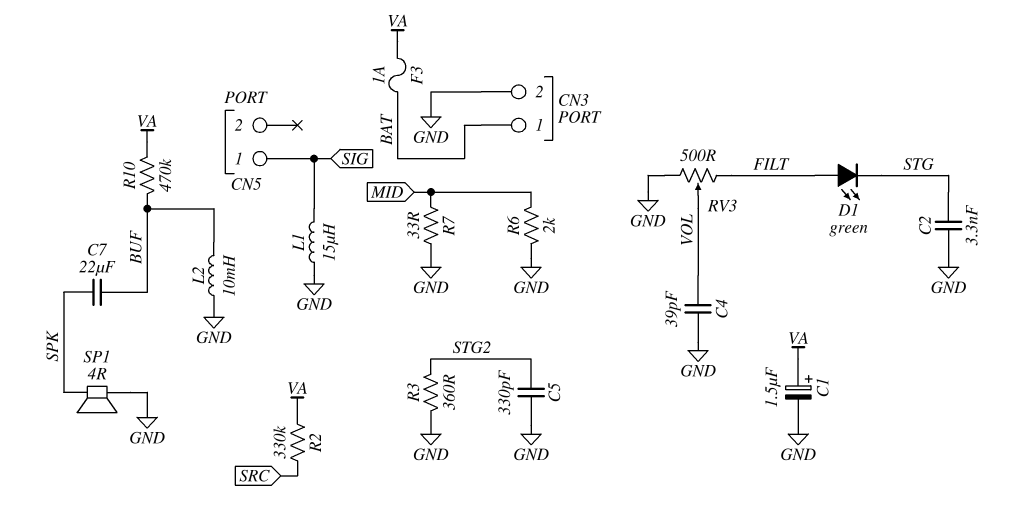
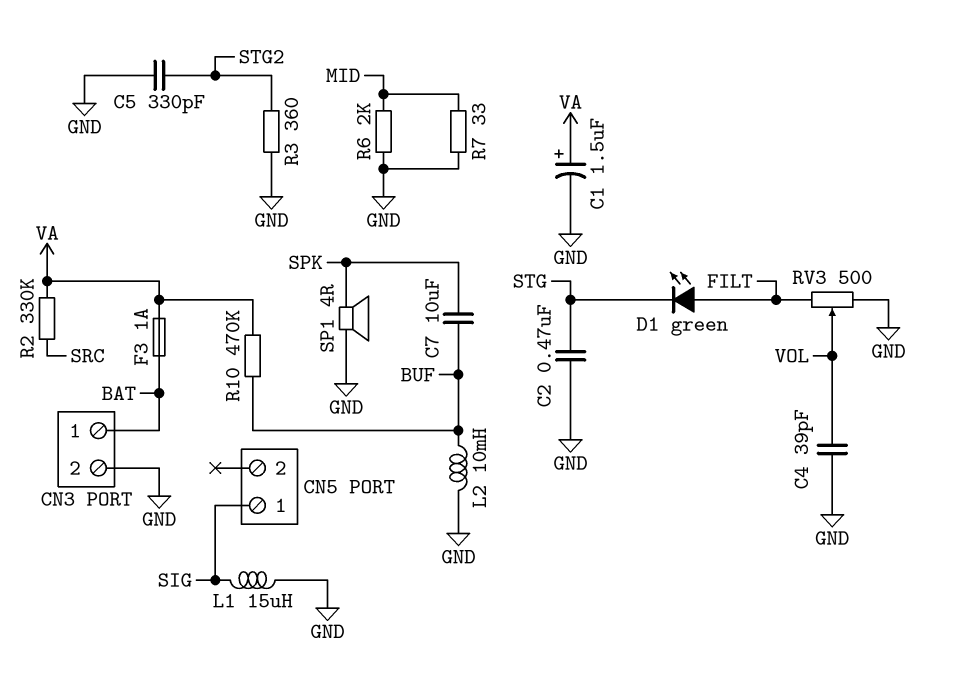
C2: 3.3nF (GND, STG) -> 470nF (GND, STG)
C7: 22uF (BUF, SPK) -> 10uF (BUF, SPK)

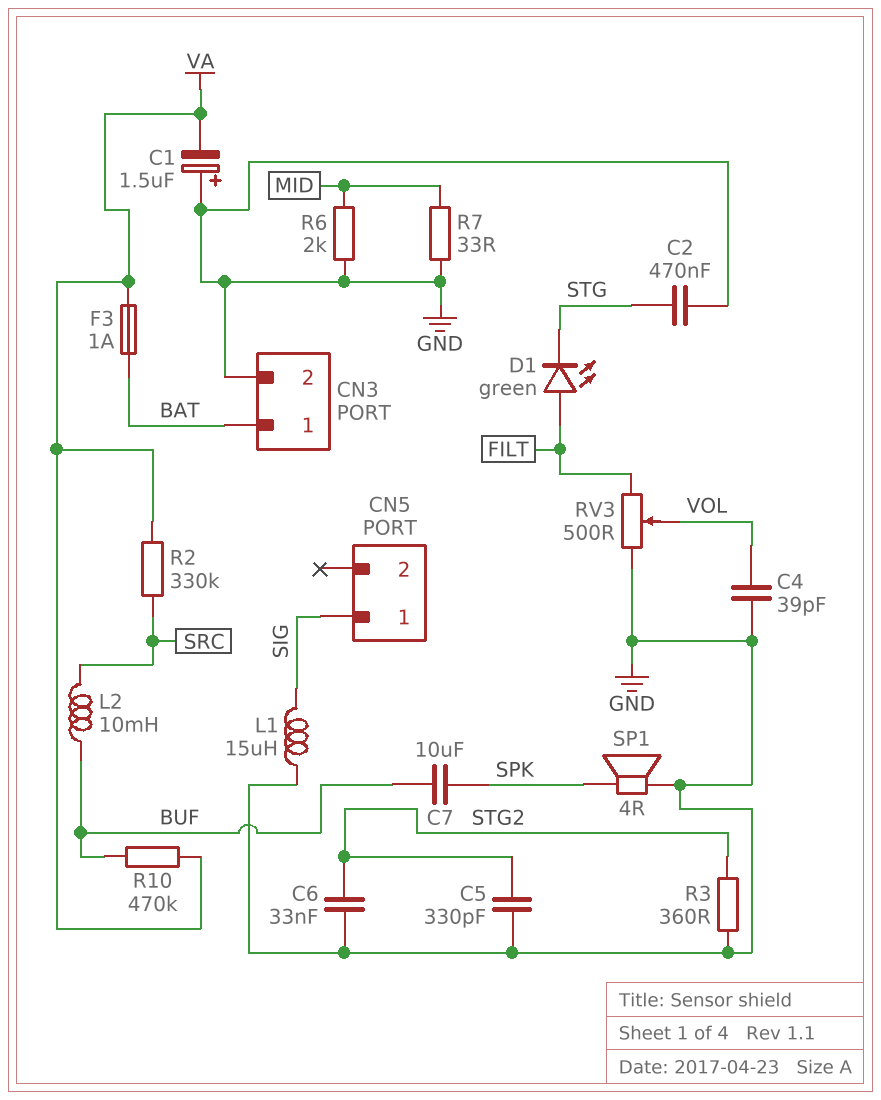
C1: 1.5uF (plus VA, minus GND) -> 1.5uF (plus GND, minus VA)
C6: none -> 33nF (GND, STG2)
L2: 10mH (BUF, GND) -> 10mH (BUF, SRC)

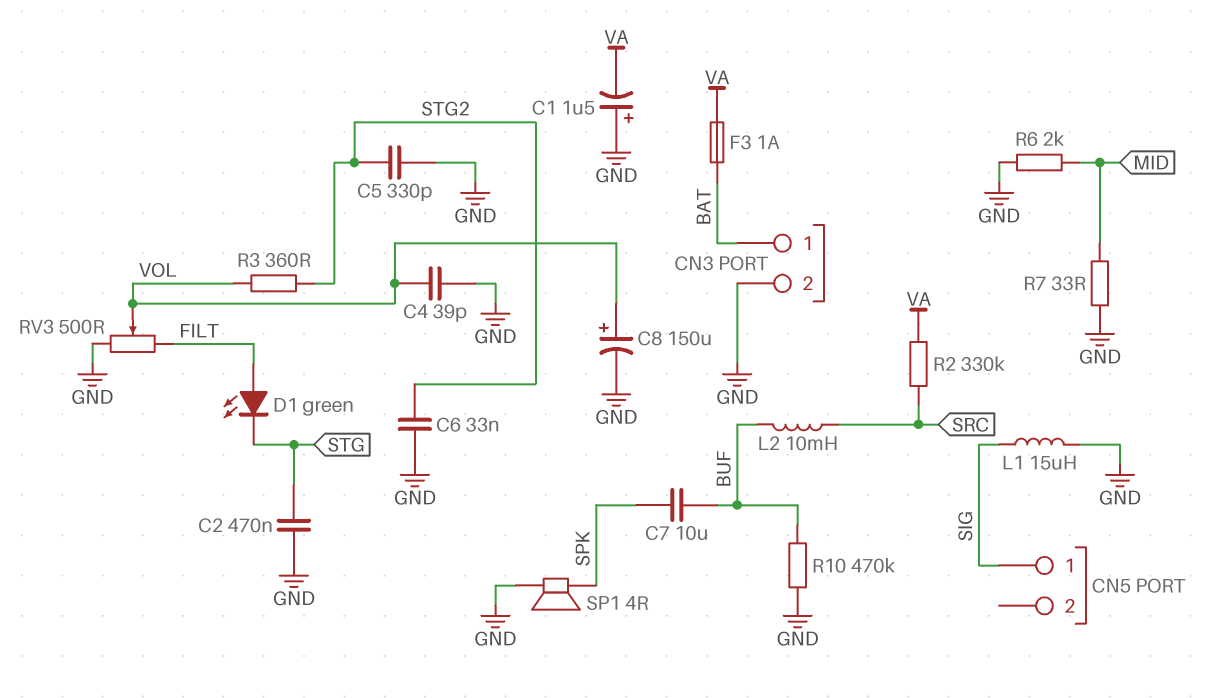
C8: none -> 150uF (plus VOL, minus GND)
R3: 360 (GND, STG2) -> 360 (STG2, VOL)
R10: 470k (BUF, VA) -> 470k (BUF, GND)

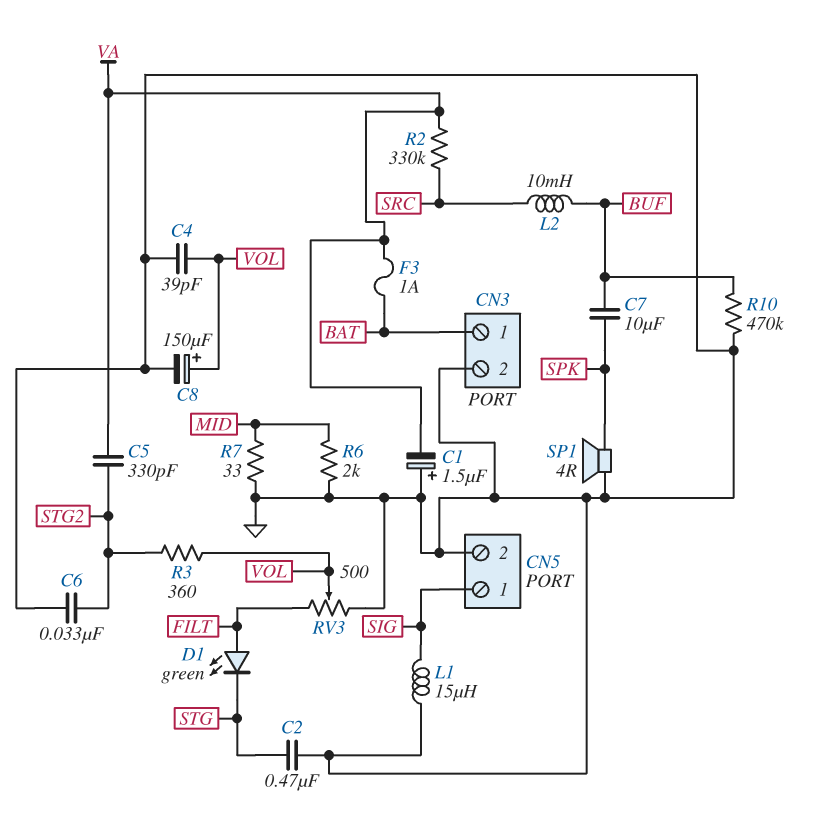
C5: 330pF (GND, STG2) -> 330pF (STG2, VA)
CN5 pin 2: none -> GND

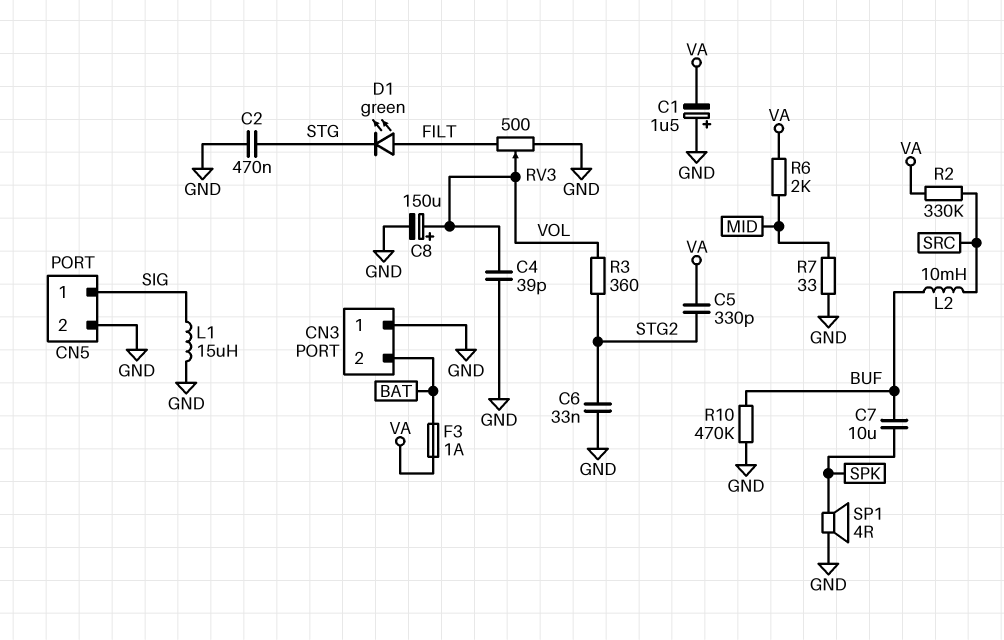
CN3 pin 1: BAT -> GND
CN3 pin 2: GND -> BAT
R6: 2k (GND, MID) -> 2k (MID, VA)

